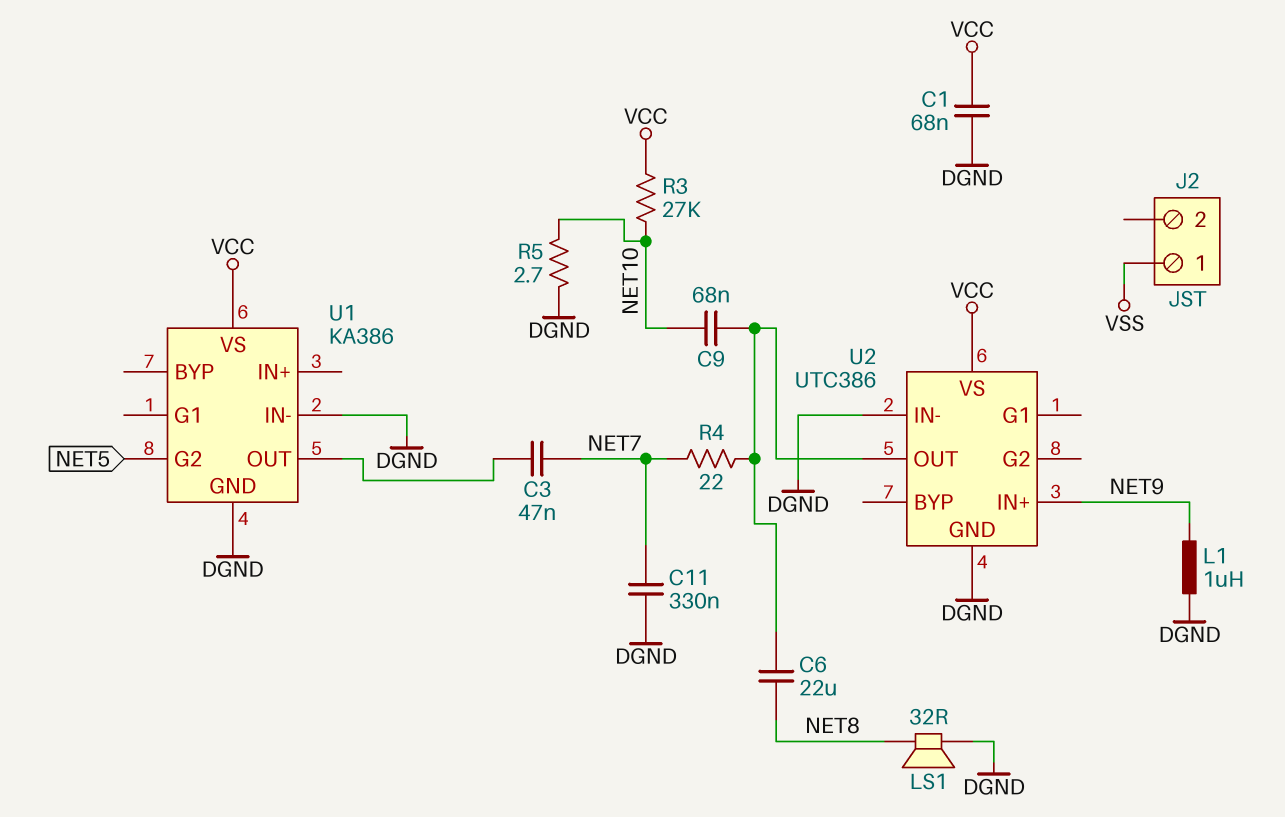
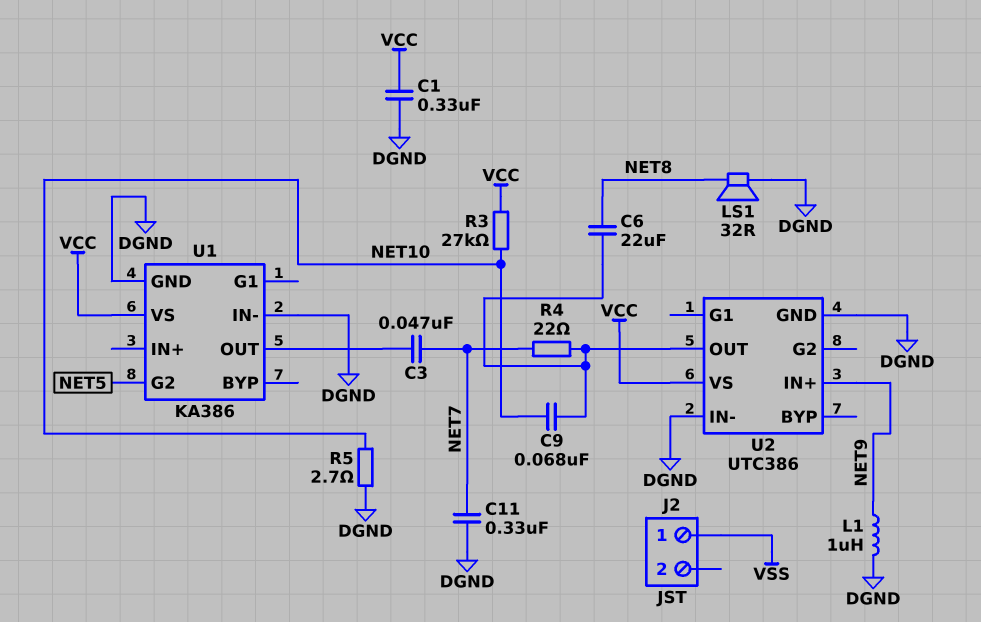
C1: 68nF (DGND, VCC) -> 330nF (DGND, VCC)

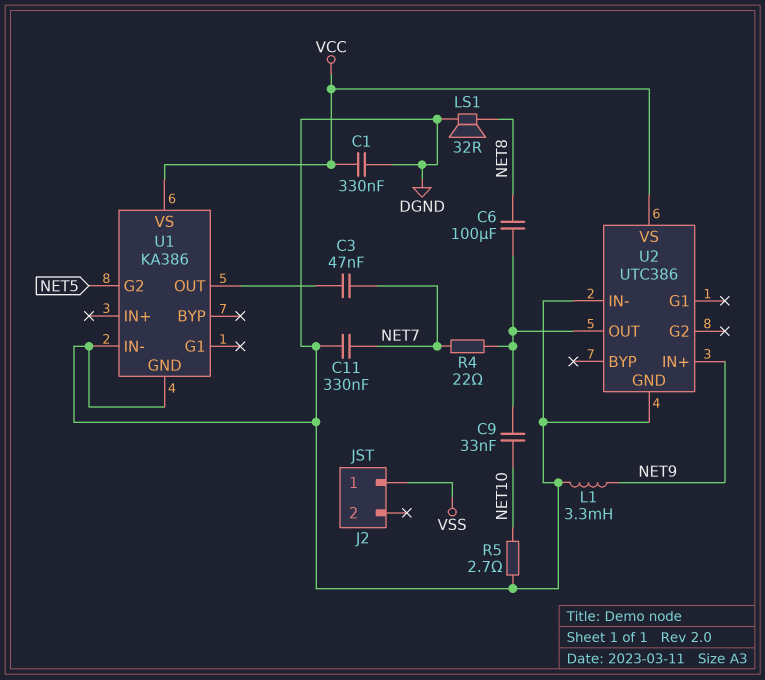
C6: 22uF (NET8, U2/OUT) -> 100uF (NET8, U2/OUT)
C9: 68nF (NET10, U2/OUT) -> 33nF (NET10, U2/OUT)
L1: 1uH (DGND, NET9) -> 3.3mH (DGND, NET9)
R3: 27k (NET10, VCC) -> none

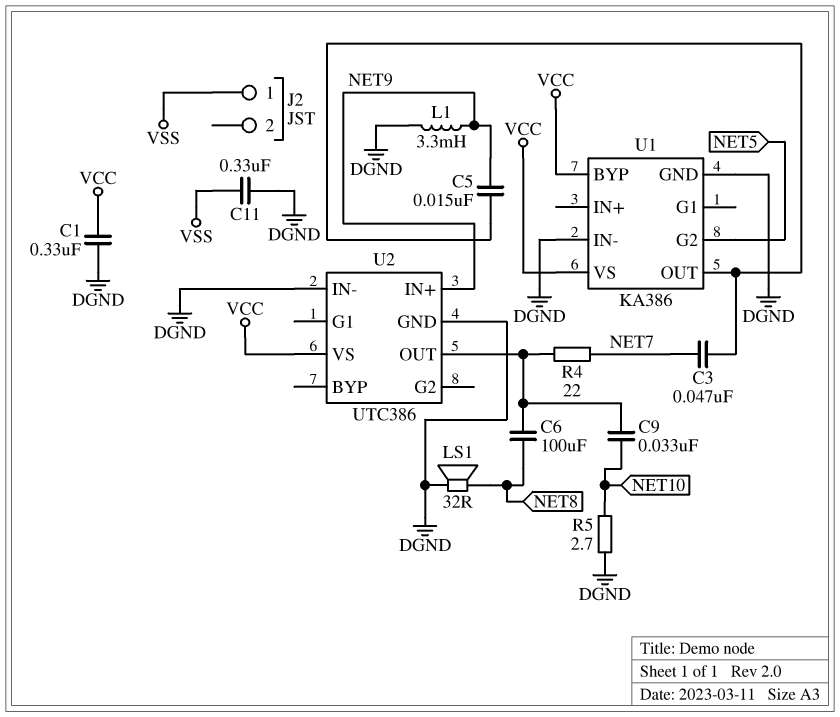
C5: none -> 15nF (NET9, U1/OUT)
C11: 330nF (DGND, NET7) -> 330nF (DGND, VSS)
U1 pin BYP: none -> VCC

